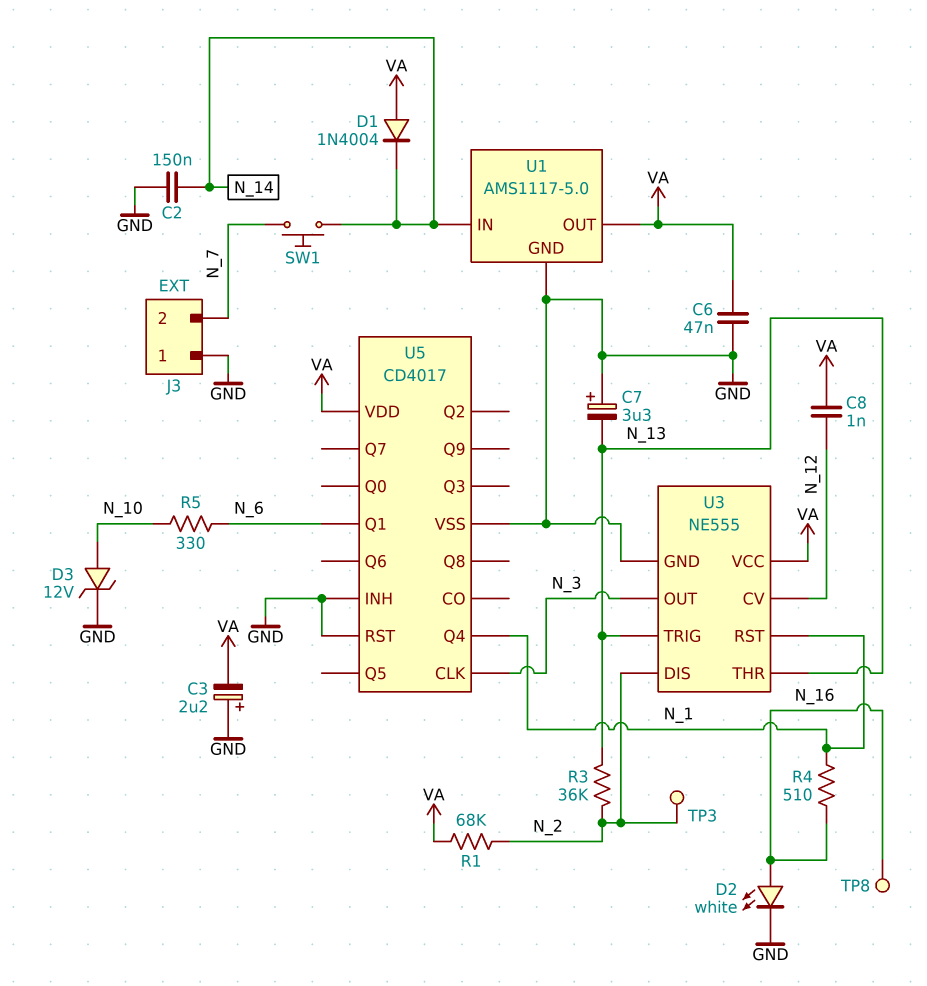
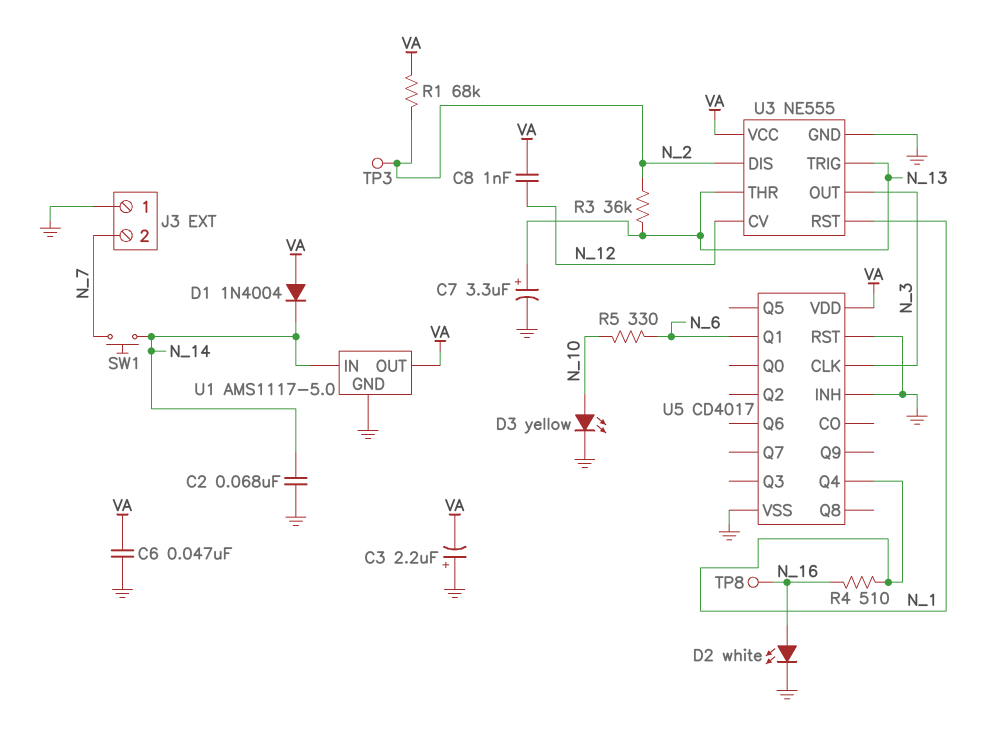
C2: 150nF (GND, N_14) -> 68nF (GND, N_14)
C7: 3.3uF (plus GND, minus N_13) -> 3.3uF (plus N_13, minus GND)
D3: zener 12V (A N_10, K GND) -> LED yellow (A N_10, K GND)

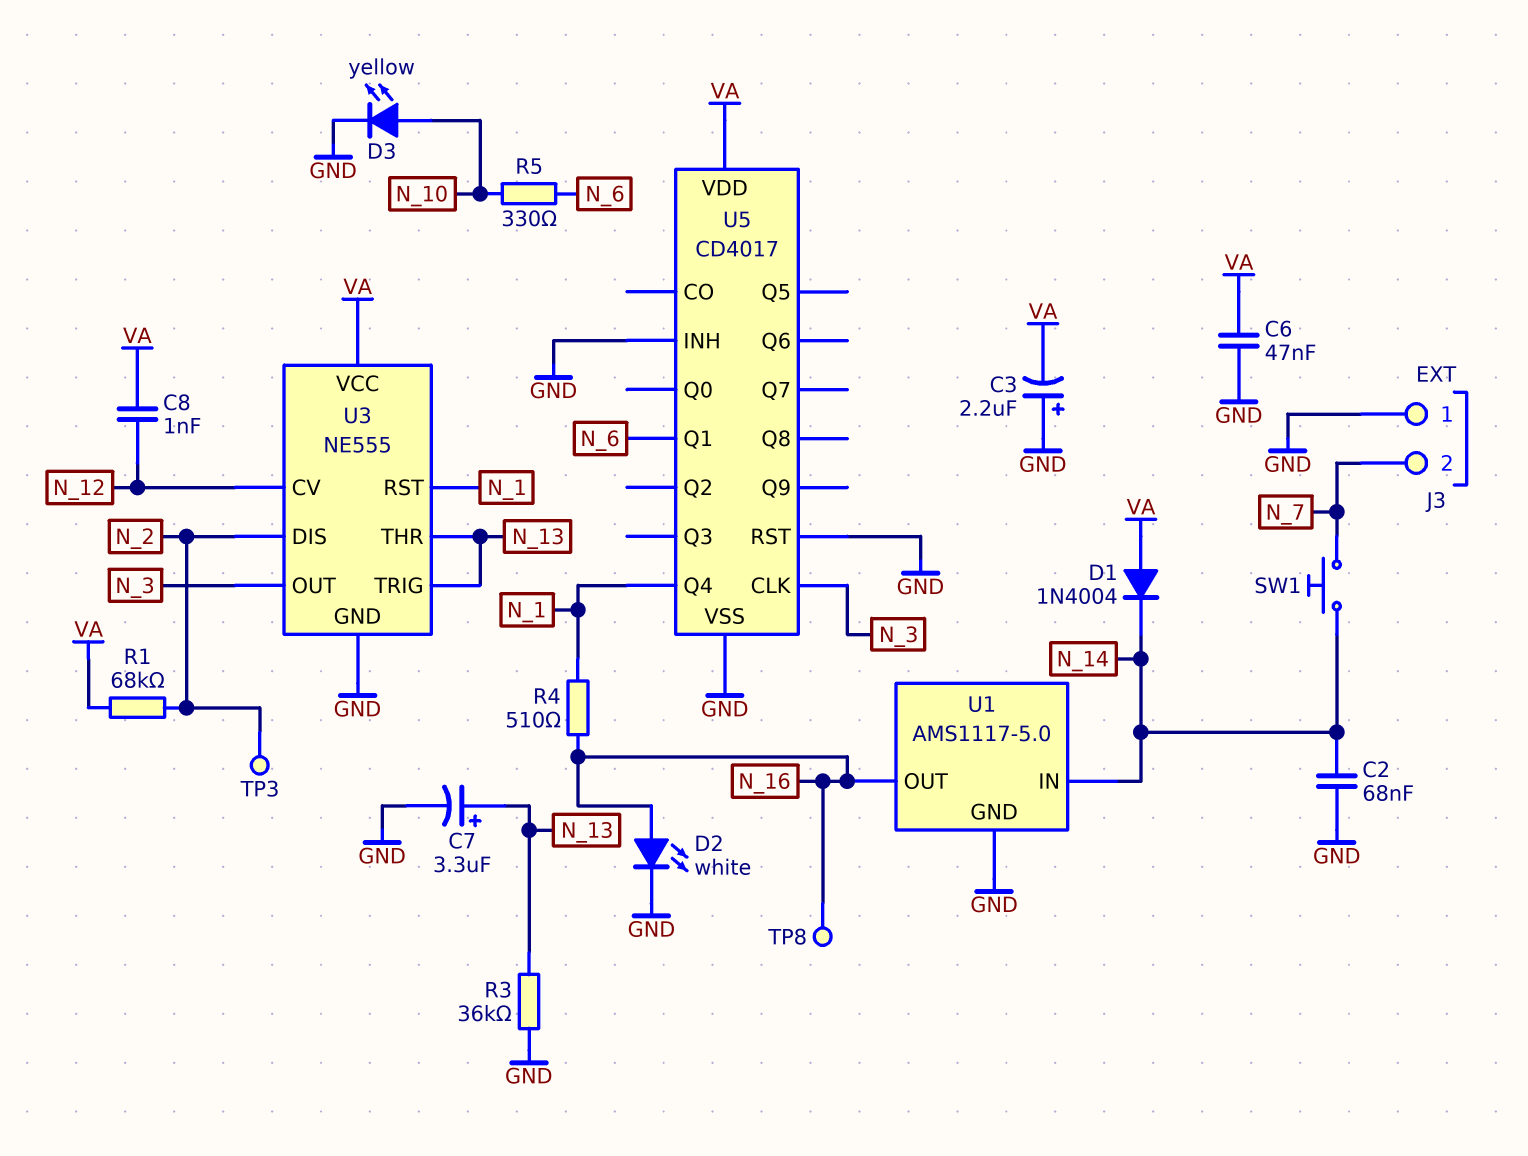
R3: 36k (N_2, N_13) -> 36k (GND, N_13)
U1 pin OUT: VA -> N_16

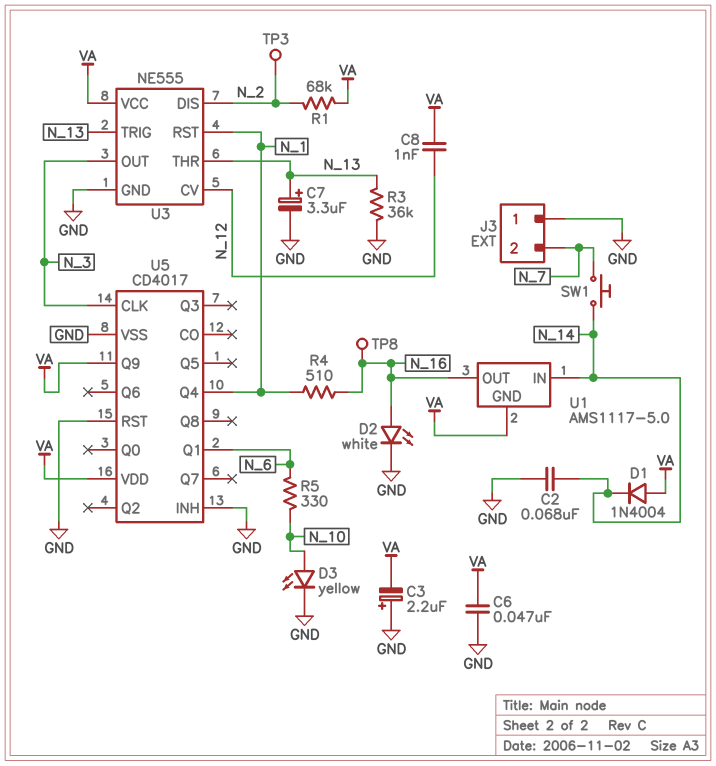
U1 pin GND: GND -> VA
U5 pin Q9: none -> VA

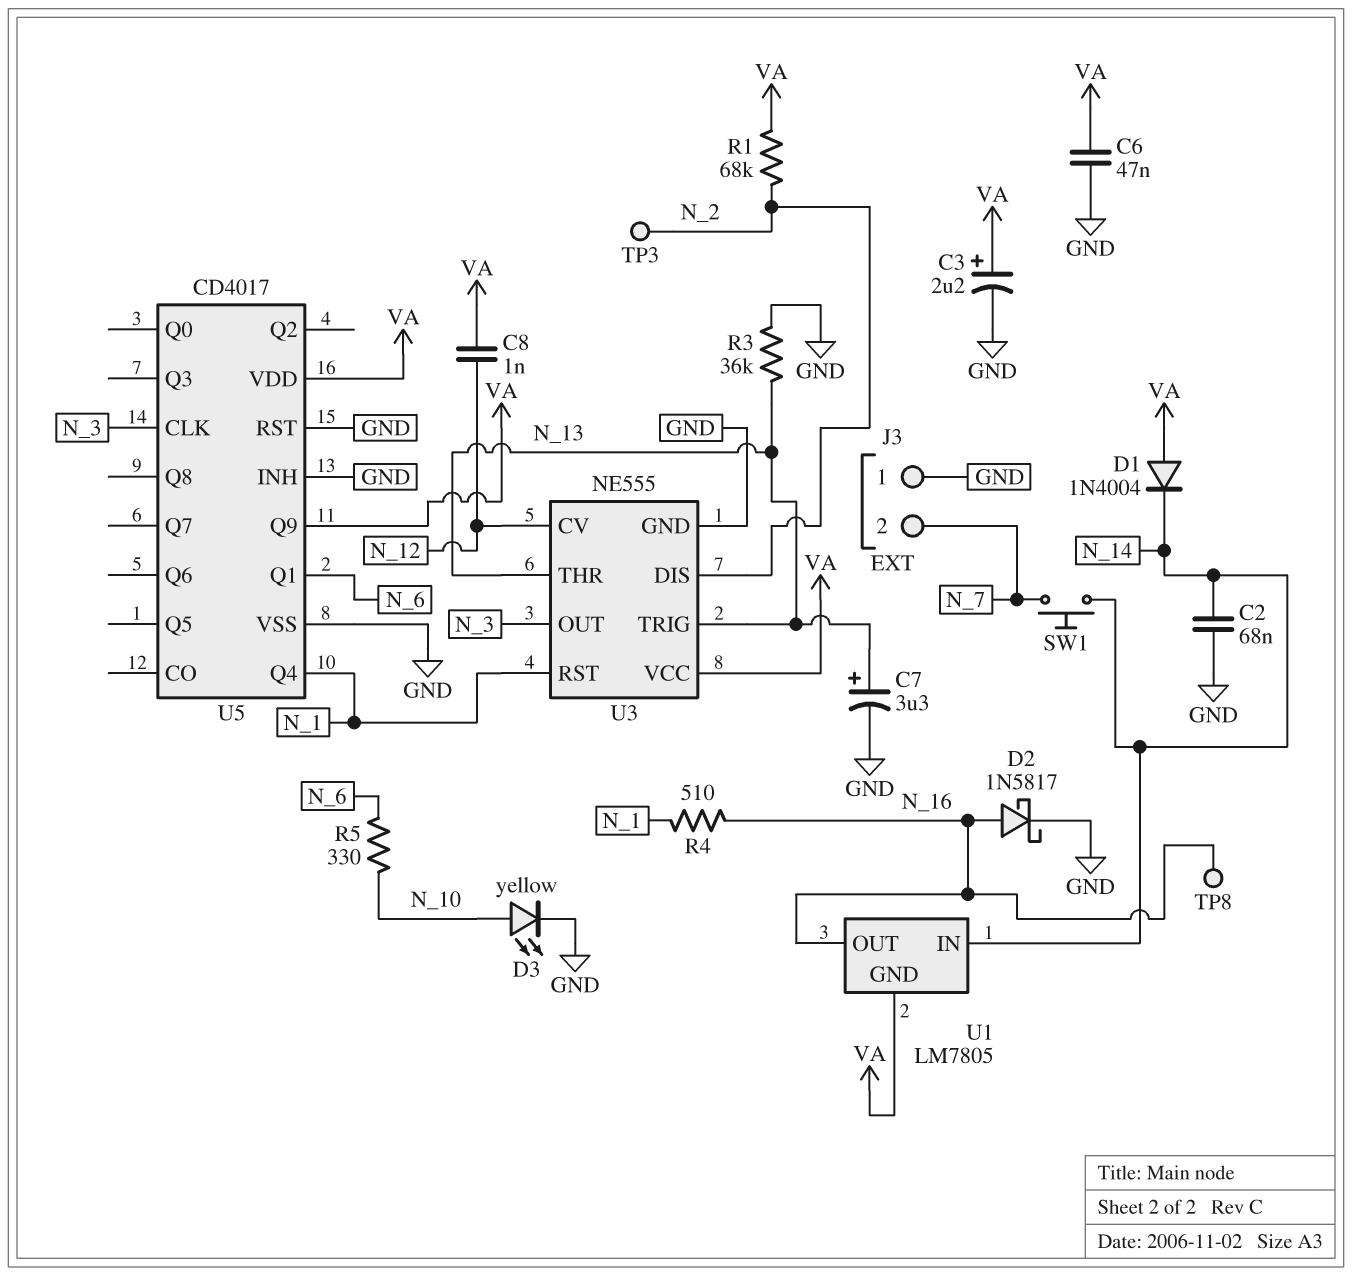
C3: 2.2uF (plus GND, minus VA) -> 2.2uF (plus VA, minus GND)
D2: LED white (A N_16, K GND) -> schottky 1N5817 (A N_16, K GND)
U1: AMS1117-5.0 -> LM7805

